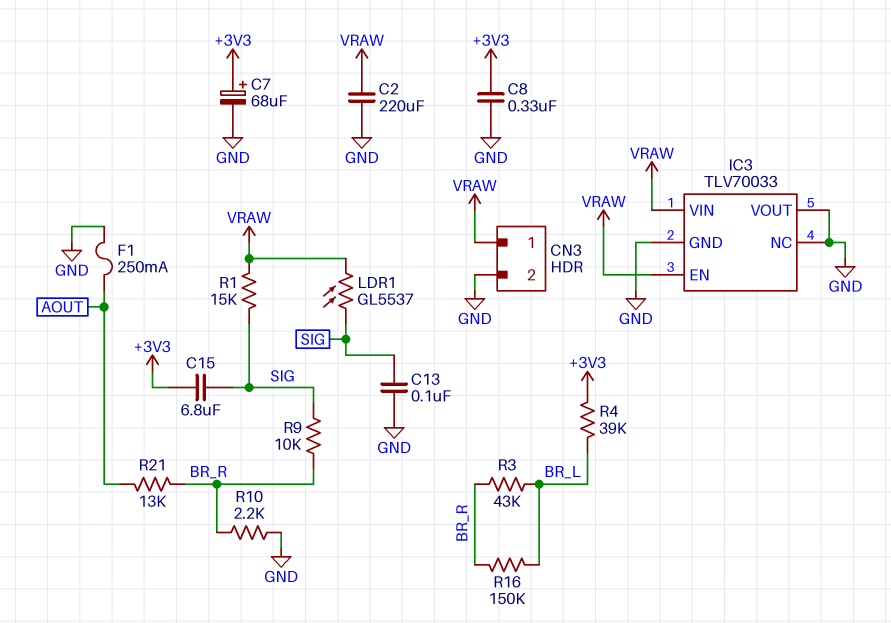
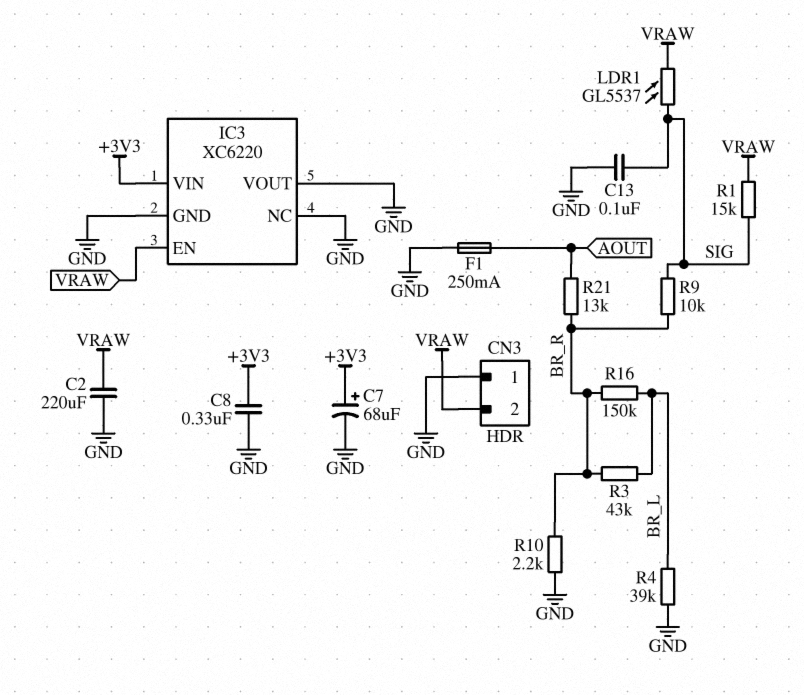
C15: 6.8uF (+3V3, SIG) -> none
CN3 pin 1: VRAW -> GND
CN3 pin 2: GND -> VRAW
IC3: TLV70033 -> XC6220
IC3 pin VIN: VRAW -> +3V3
R4: 39k (+3V3, BR_L) -> 39k (BR_L, GND)

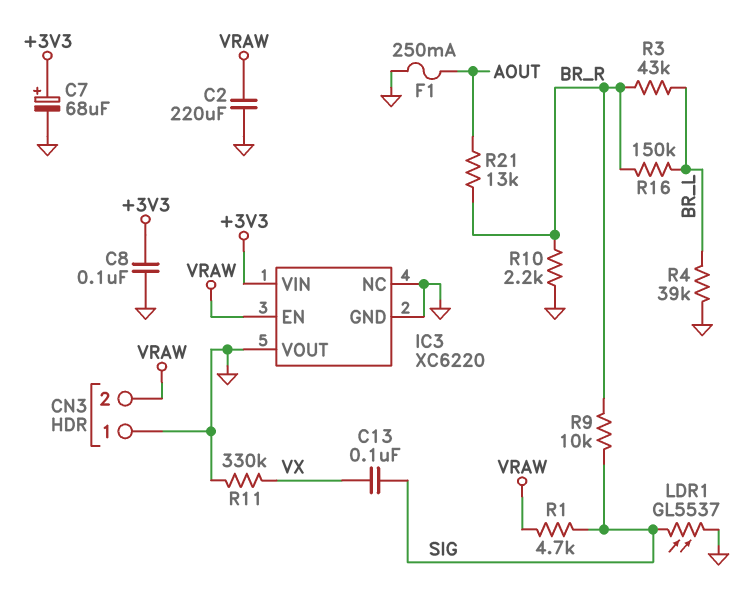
C8: 330nF (+3V3, GND) -> 100nF (+3V3, GND)
C13: 100nF (GND, SIG) -> 100nF (SIG, VX)
LDR1: GL5537 (SIG, VRAW) -> GL5537 (GND, SIG)
R1: 15k (SIG, VRAW) -> 4.7k (SIG, VRAW)
R11: none -> 330k (GND, VX)

